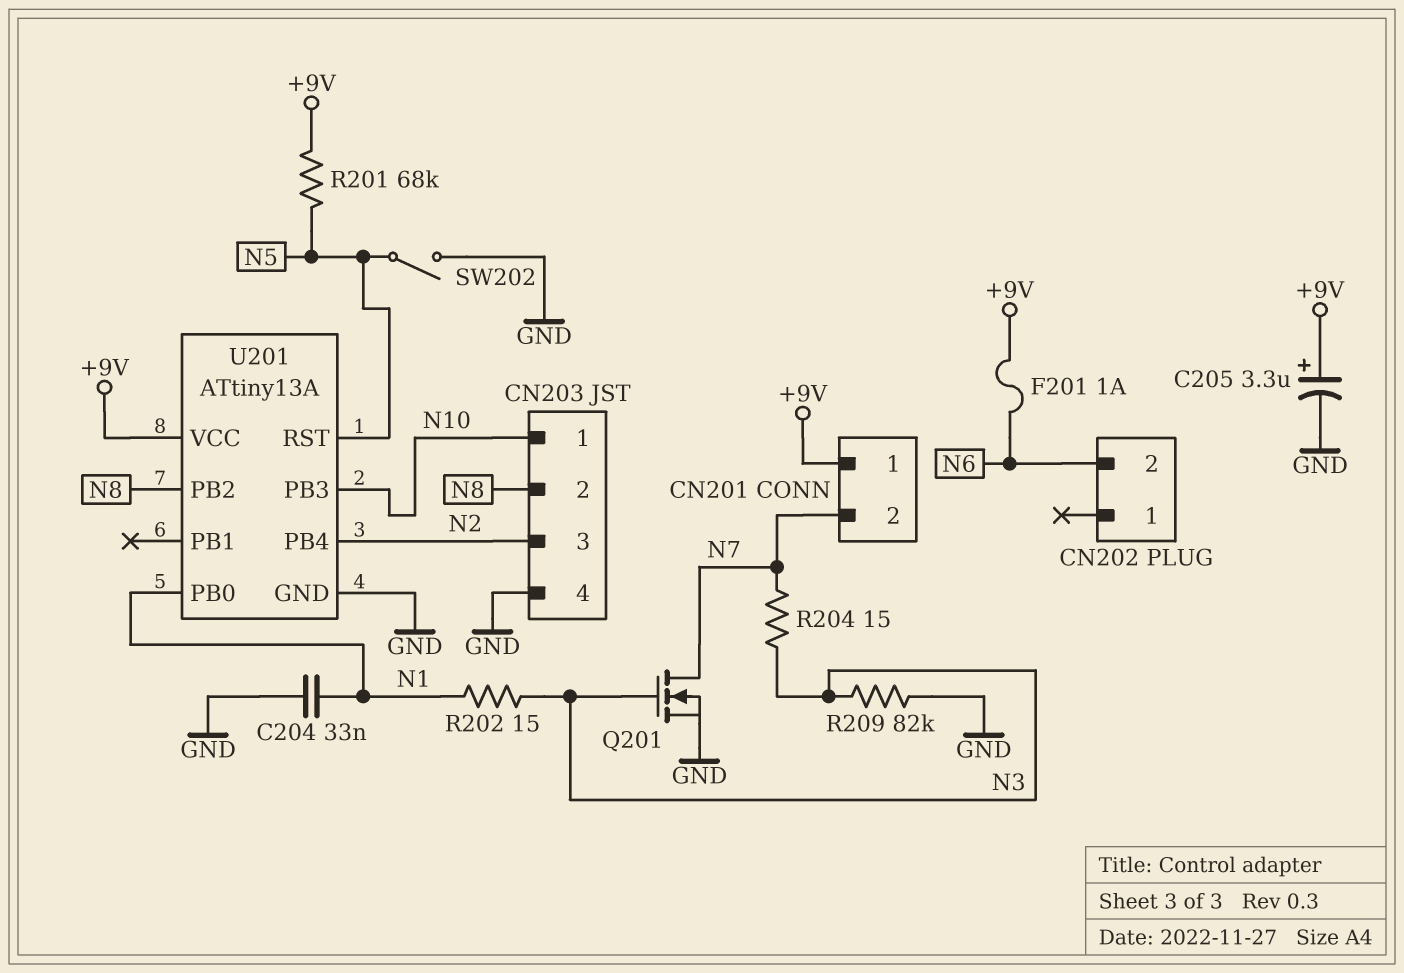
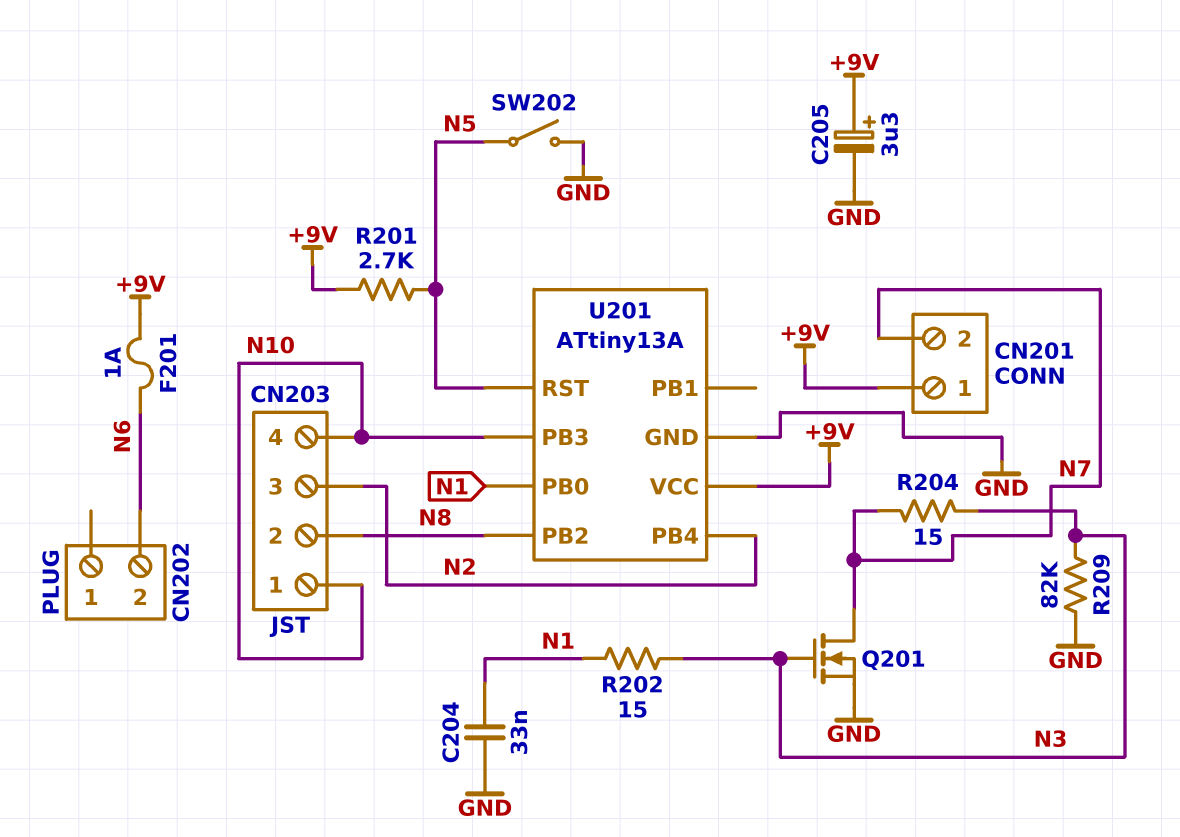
CN203 pin 4: GND -> N10
R201: 68k (+9V, N5) -> 2.7k (+9V, N5)

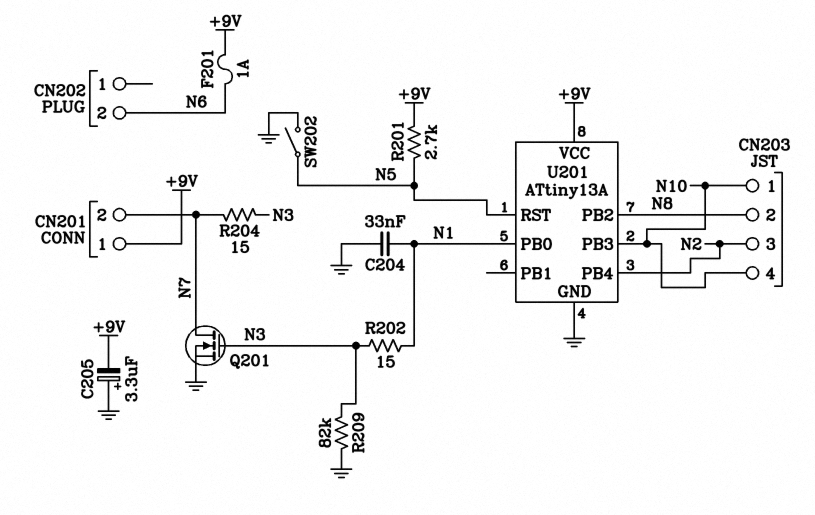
C205: 3.3uF (plus +9V, minus GND) -> 3.3uF (plus GND, minus +9V)

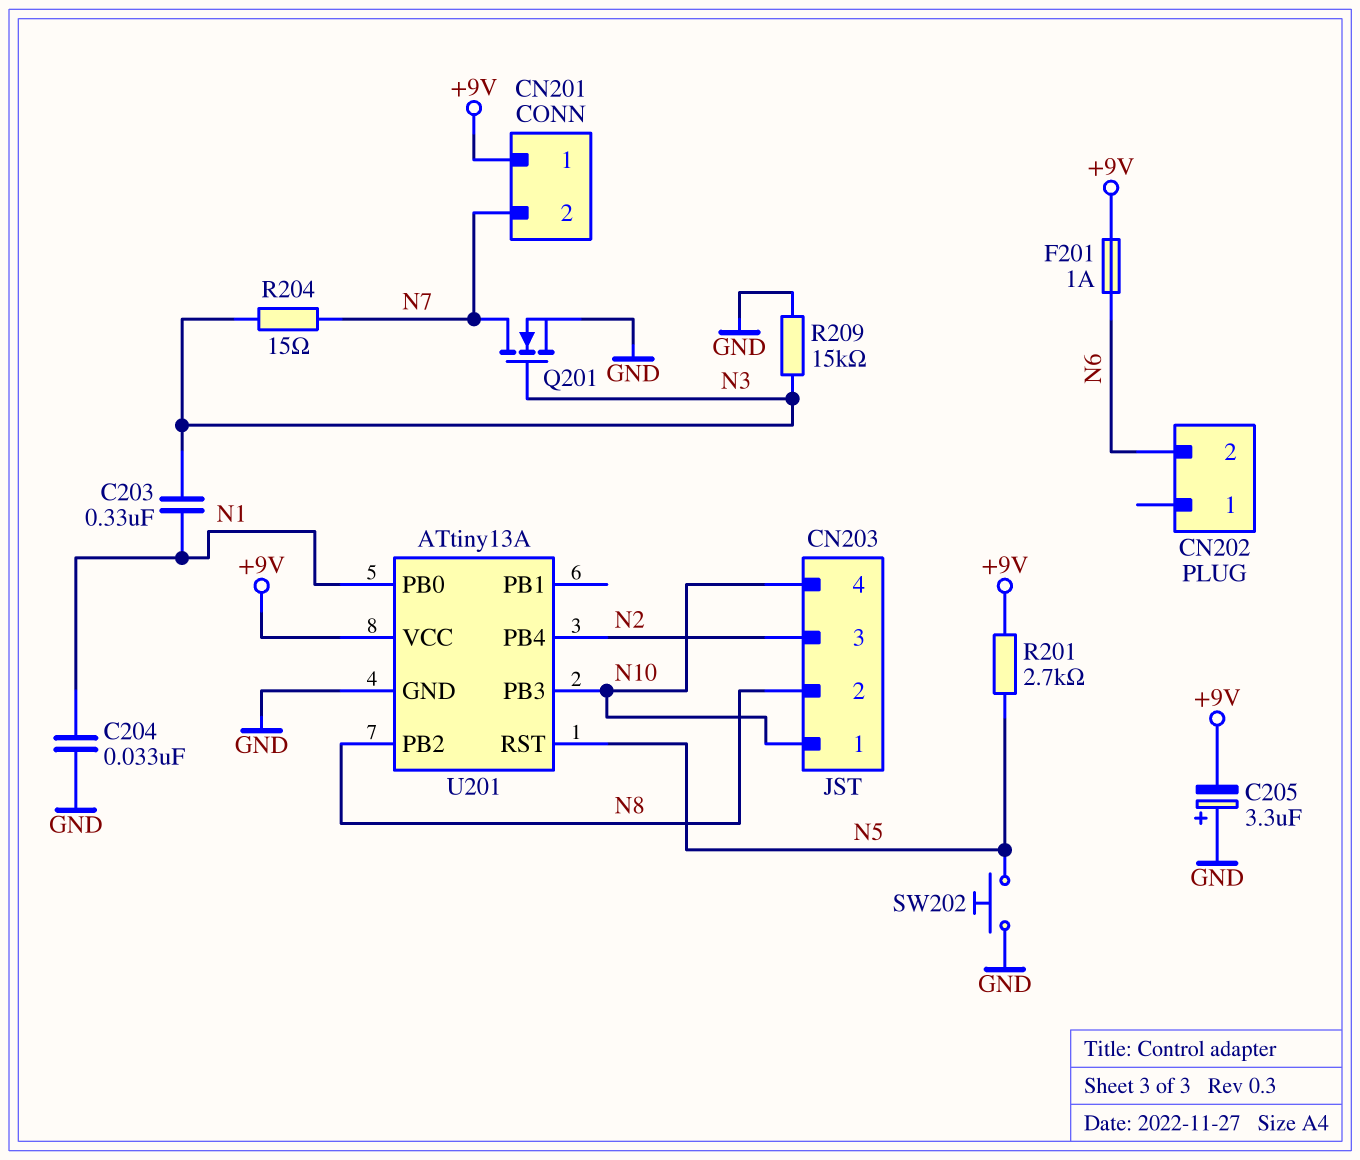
C203: none -> 330nF (N1, N3)
R202: 15 (N1, N3) -> none
R209: 82k (GND, N3) -> 15k (GND, N3)
SW202: switch (GND, N5) -> button (GND, N5)

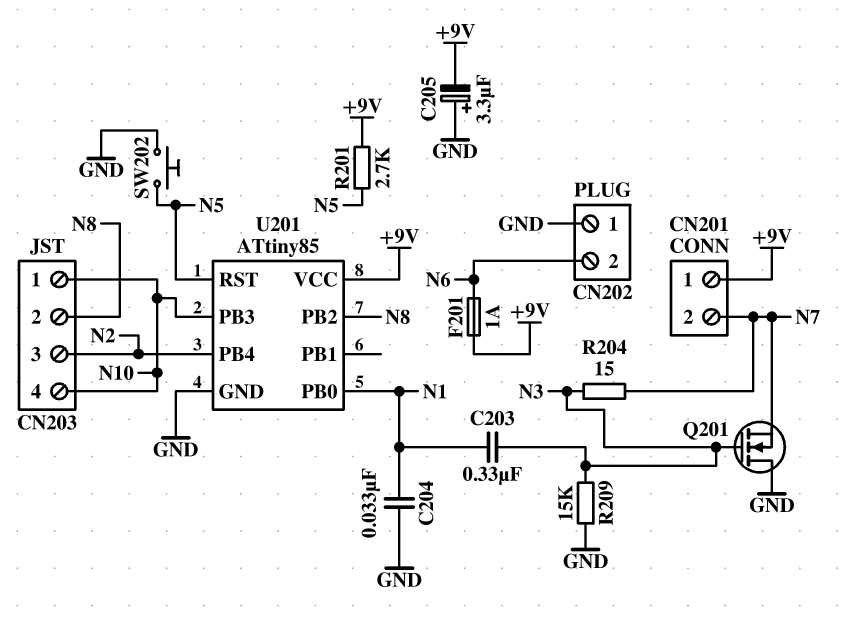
CN202 pin 1: none -> GND
Q201: NMOS (G N3, D N7, S GND) -> NMOS (G N3, D GND, S N7)
U201: ATtiny13A -> ATtiny85

